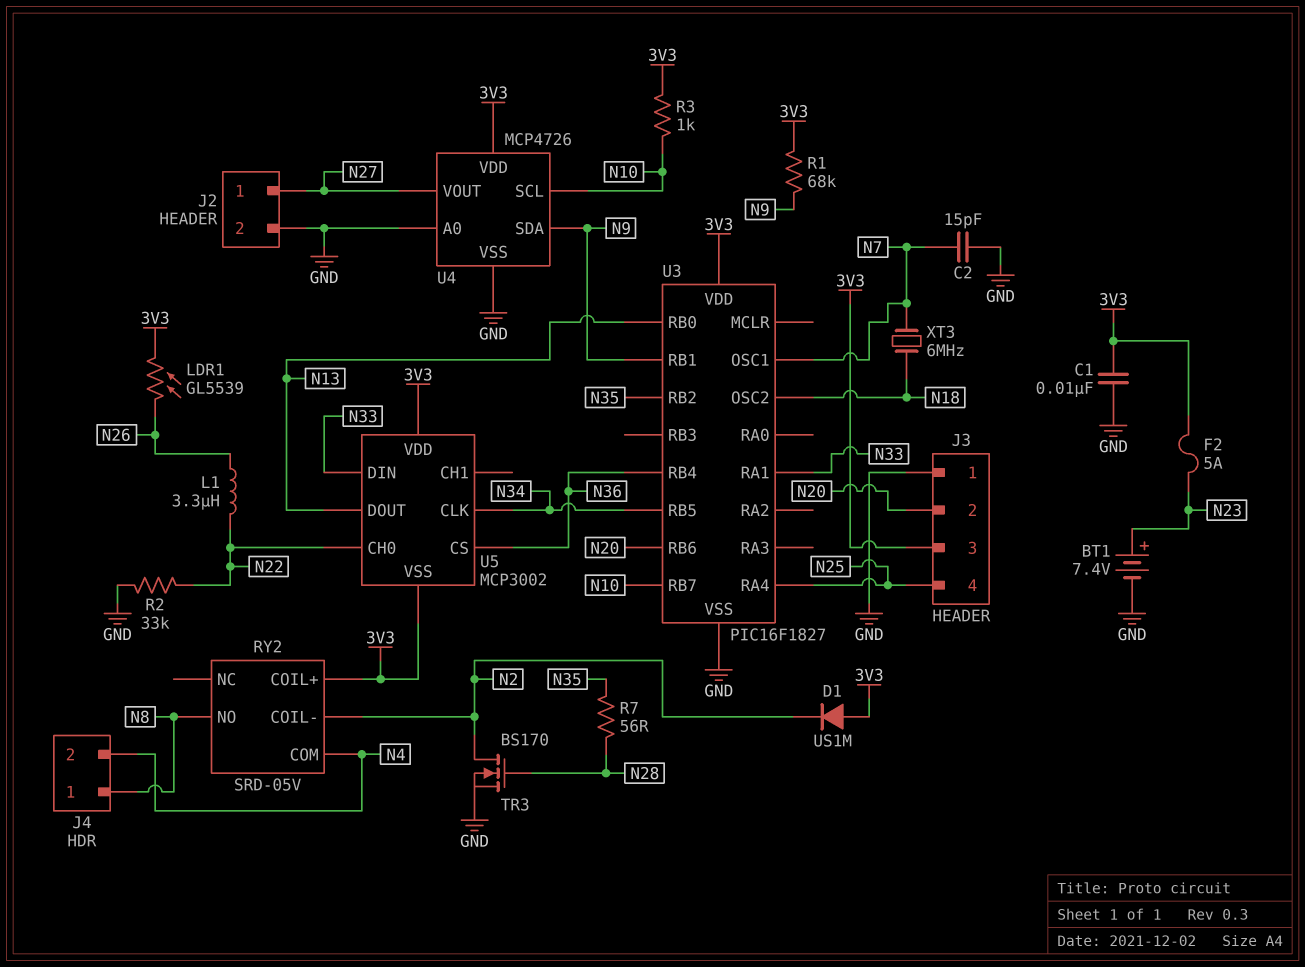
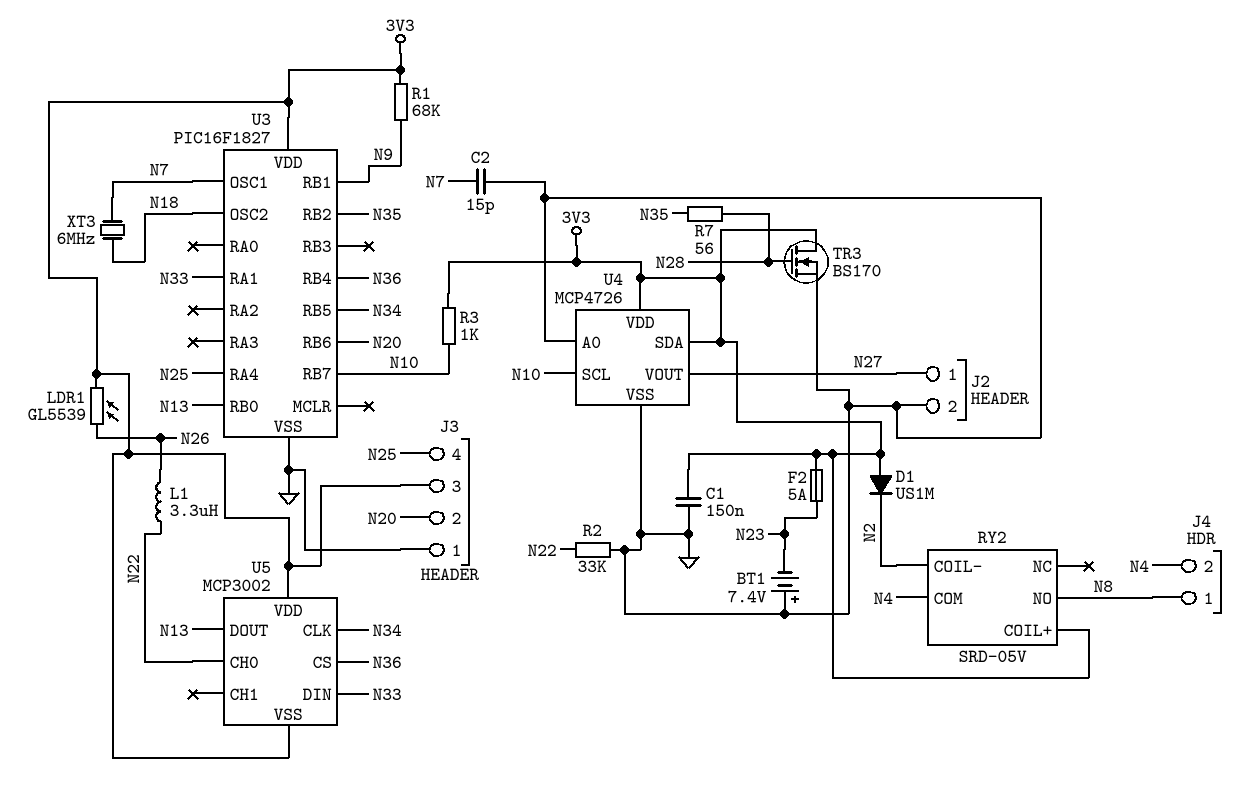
BT1: 7.4V (plus N23, minus GND) -> 7.4V (plus GND, minus N23)
C1: 10nF (3V3, GND) -> 150nF (3V3, GND)
TR3: NMOS BS170 (G N28, D N2, S GND) -> NMOS BS170 (G N28, D 3V3, S GND)
U4 pin SDA: N9 -> 3V3

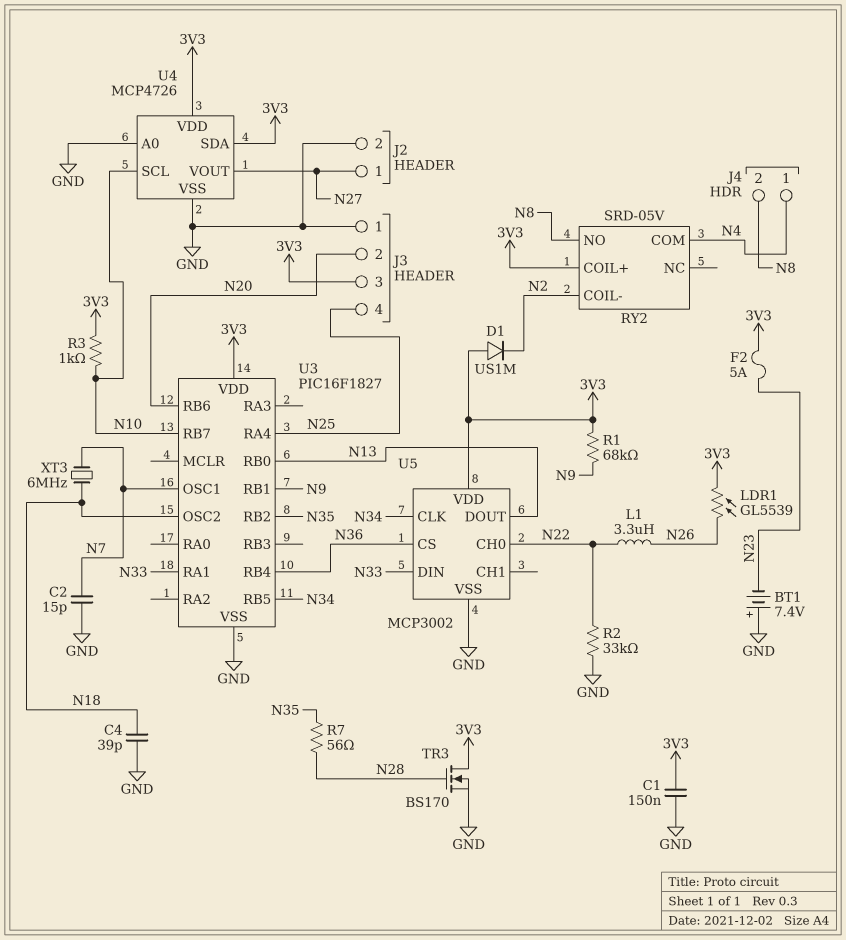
C4: none -> 39pF (GND, N18)
J4 pin 1: N8 -> N4
J4 pin 2: N4 -> N8
U5 pin VSS: 3V3 -> GND

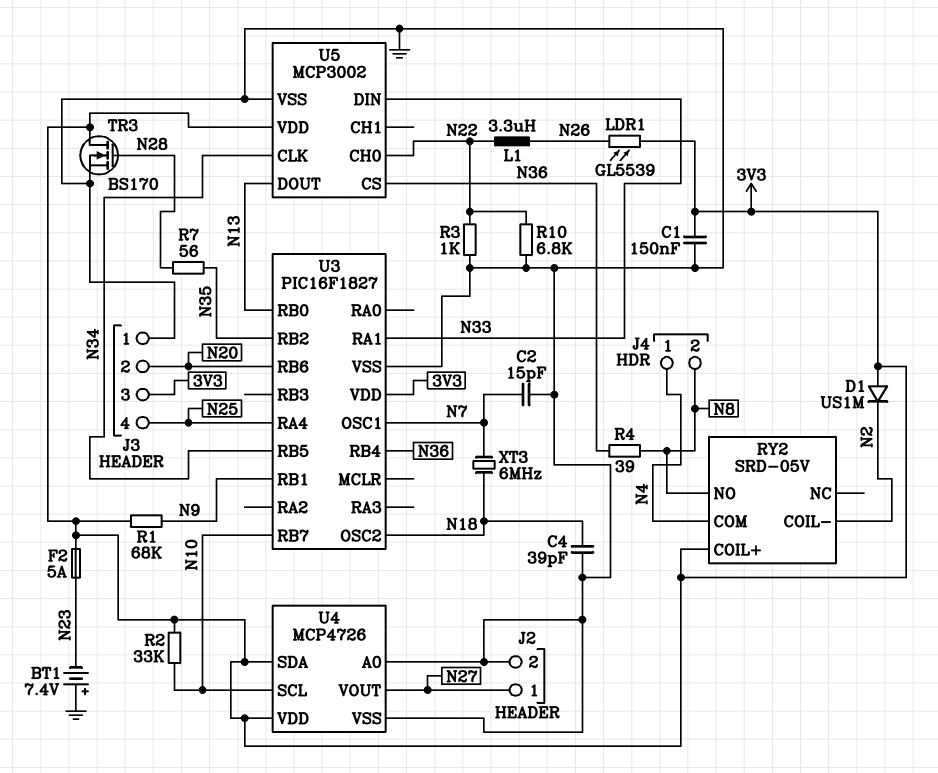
R2: 33k (GND, N22) -> 33k (3V3, N10)
R3: 1k (3V3, N10) -> 1k (GND, N22)
R4: none -> 39 (N8, N36)
R10: none -> 6.8k (GND, N22)

